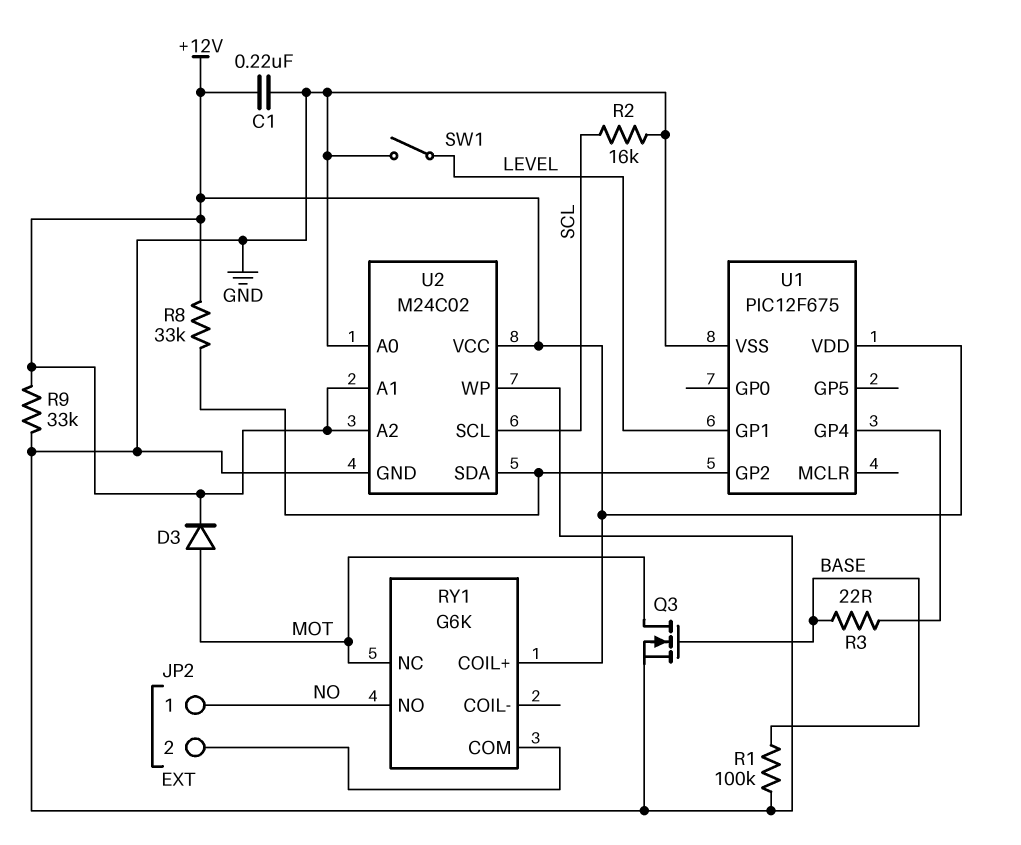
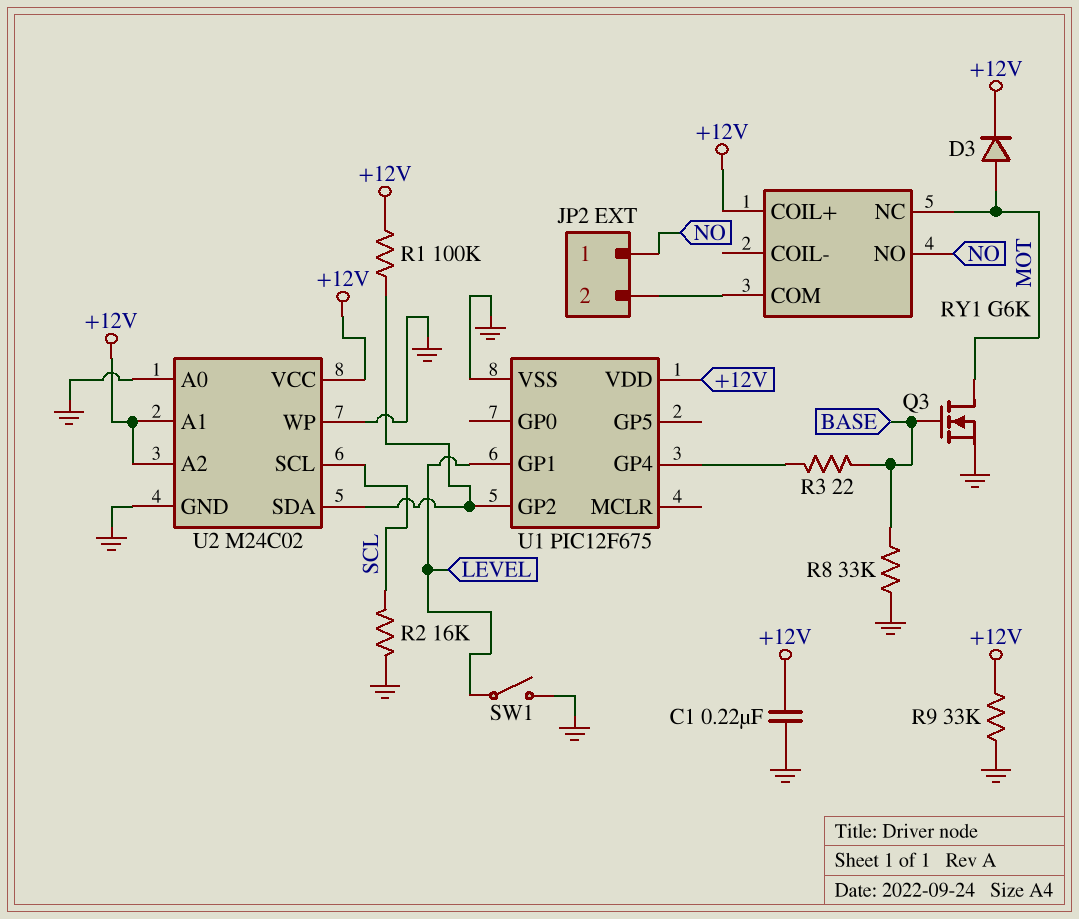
R1: 100k (BASE, GND) -> 100k (+12V, U1/GP2)
R8: 33k (+12V, U1/GP2) -> 33k (BASE, GND)

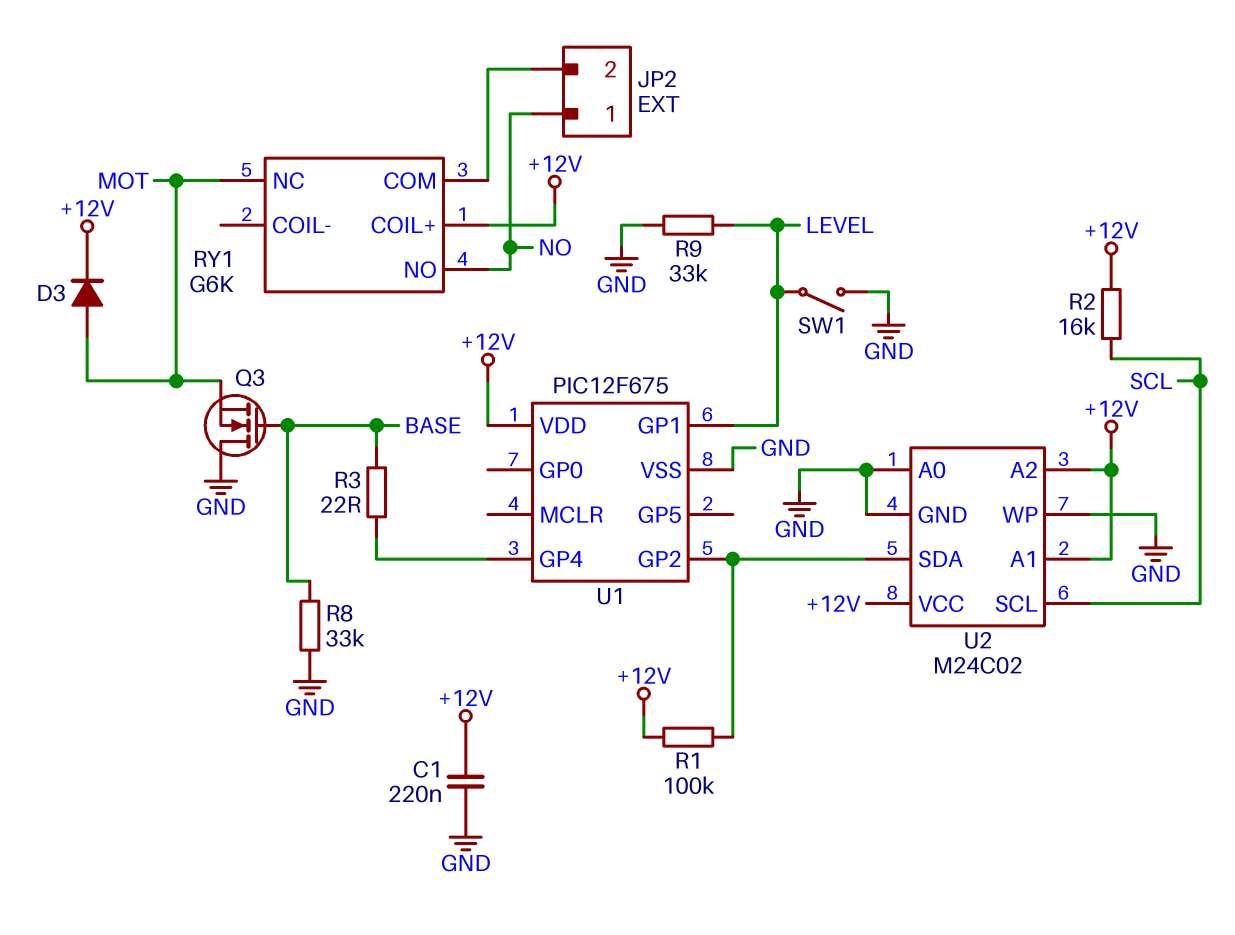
Q3: NMOS (G BASE, D MOT, S GND) -> NMOS (G BASE, D GND, S MOT)
R2: 16k (GND, SCL) -> 16k (+12V, SCL)
R9: 33k (+12V, GND) -> 33k (GND, LEVEL)

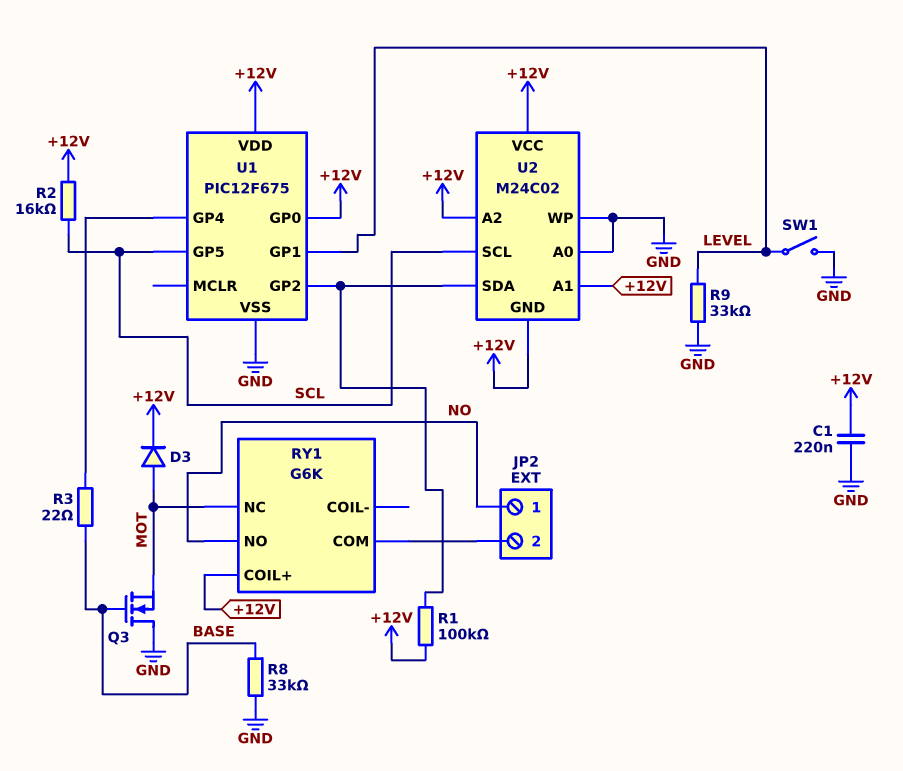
U1 pin GP0: none -> +12V
U1 pin GP5: none -> SCL
U2 pin GND: GND -> +12V

